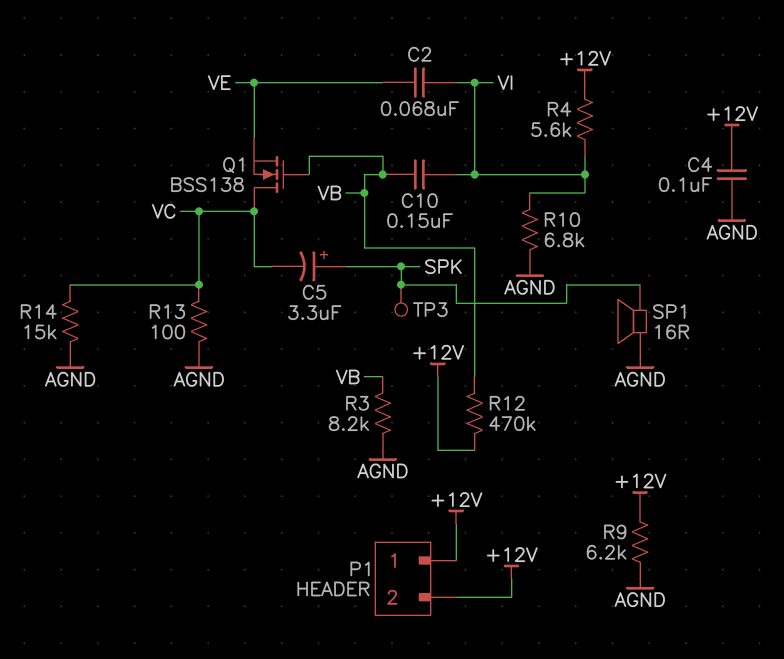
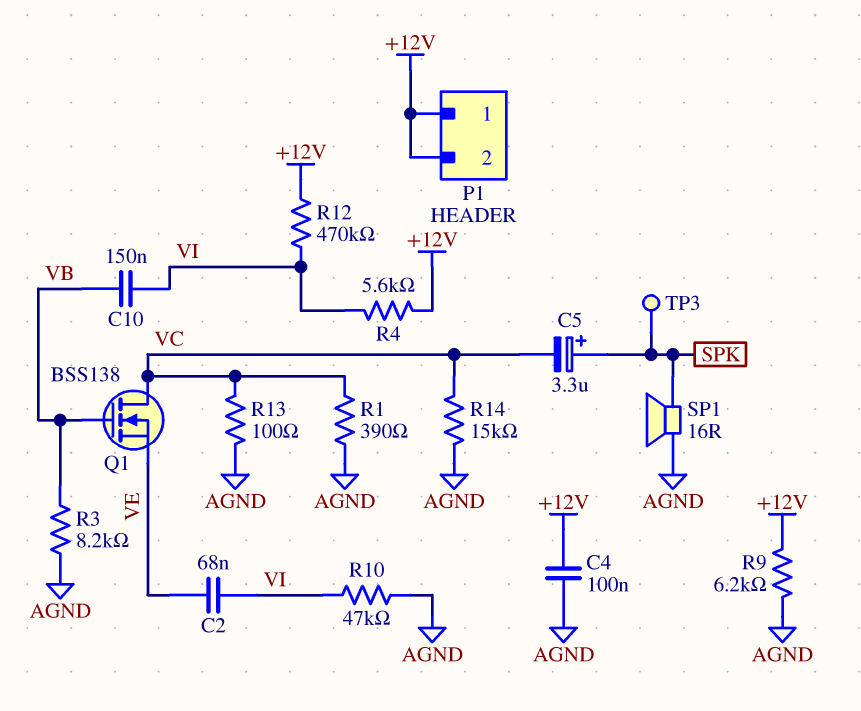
R1: none -> 390 (AGND, VC)
R10: 6.8k (AGND, VI) -> 47k (AGND, VI)
R12: 470k (+12V, VB) -> 470k (+12V, VI)

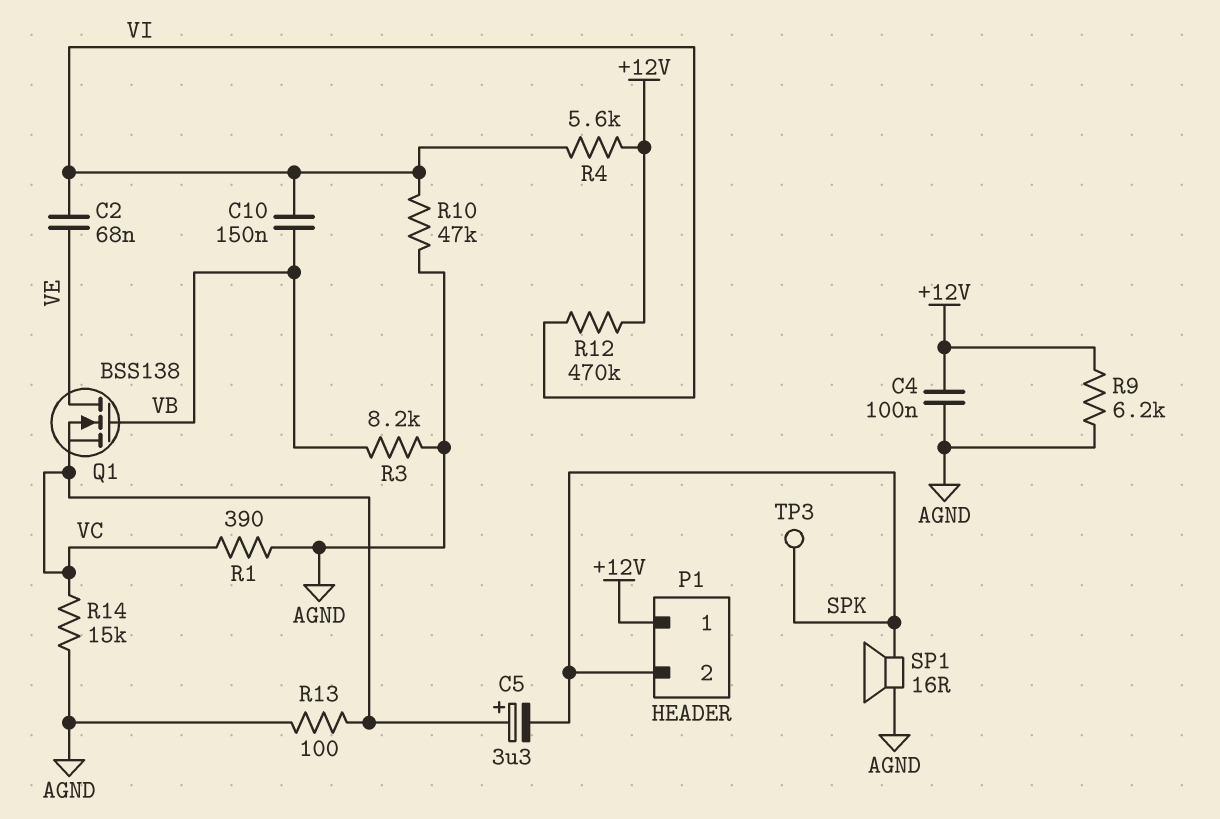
C5: 3.3uF (plus SPK, minus VC) -> 3.3uF (plus VC, minus SPK)
P1 pin 2: +12V -> SPK
Q1: NMOS BSS138 (G VB, D VC, S VE) -> NMOS BSS138 (G VB, D VE, S VC)

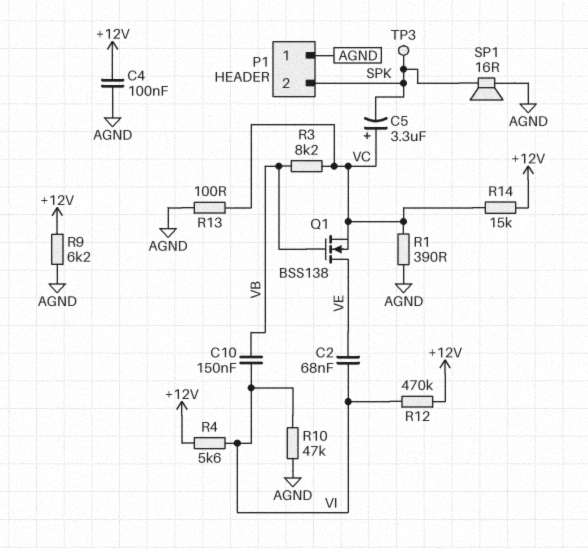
P1 pin 1: +12V -> AGND
R3: 8.2k (AGND, VB) -> 8.2k (VB, VC)
R14: 15k (AGND, VC) -> 15k (+12V, VC)

